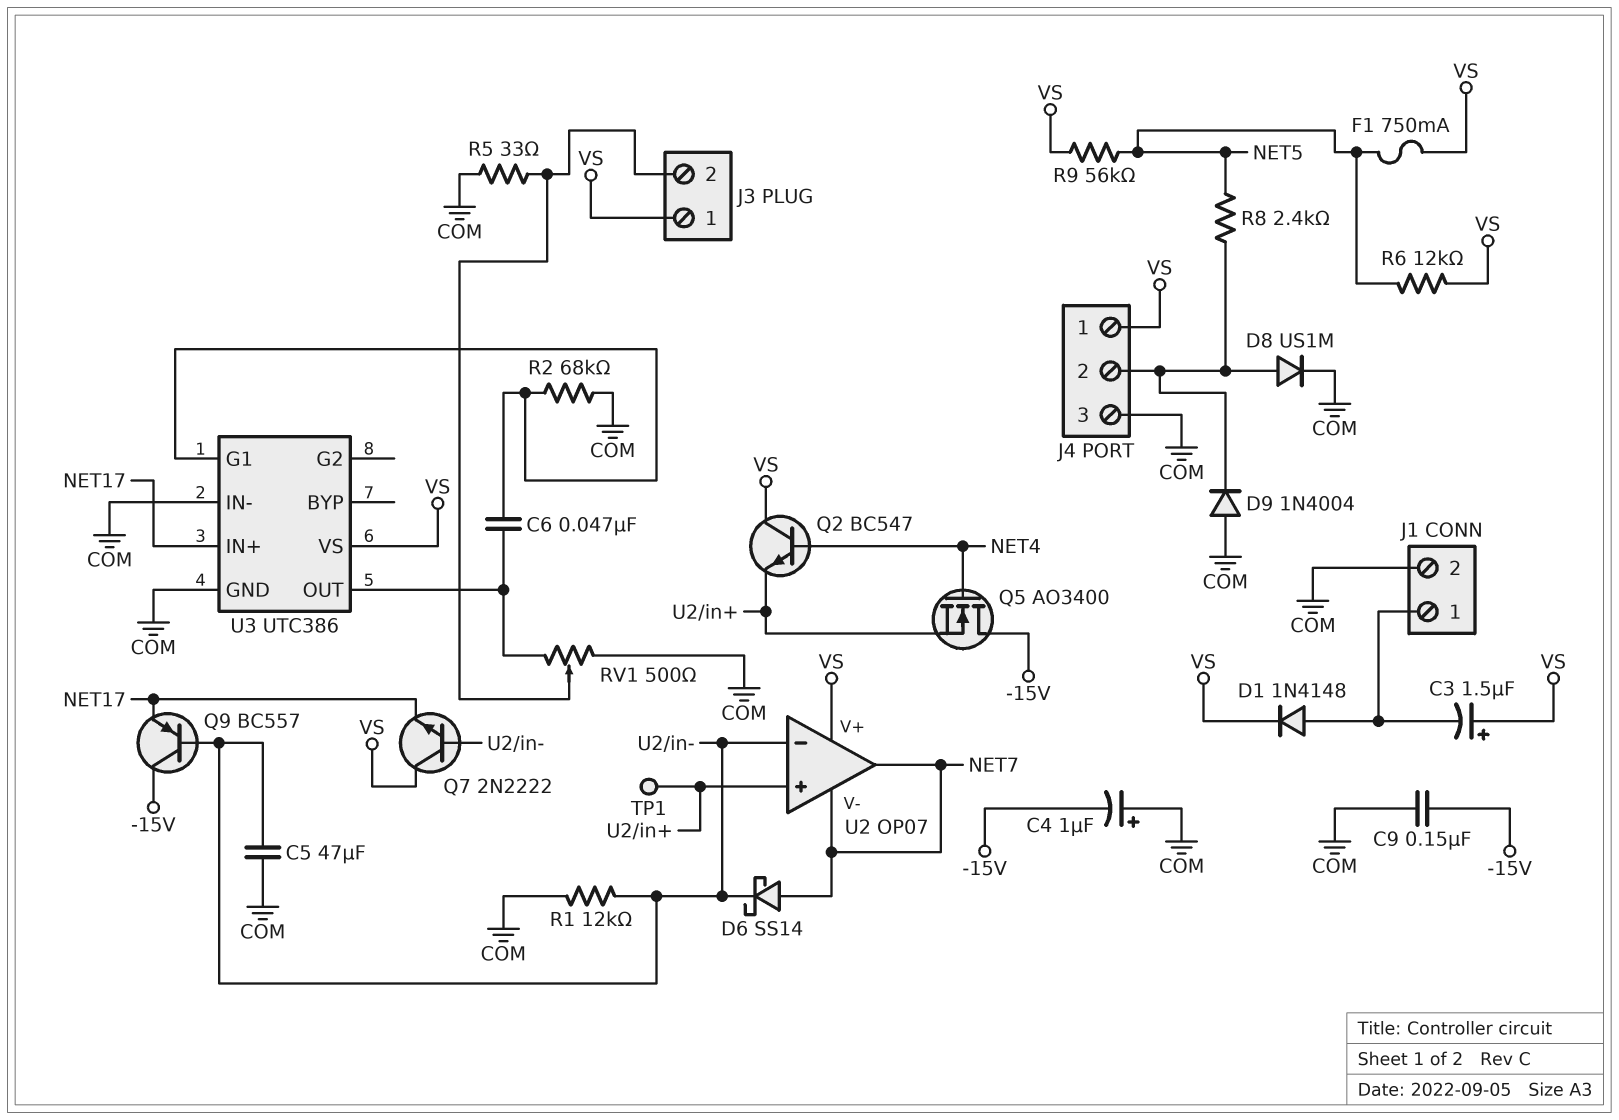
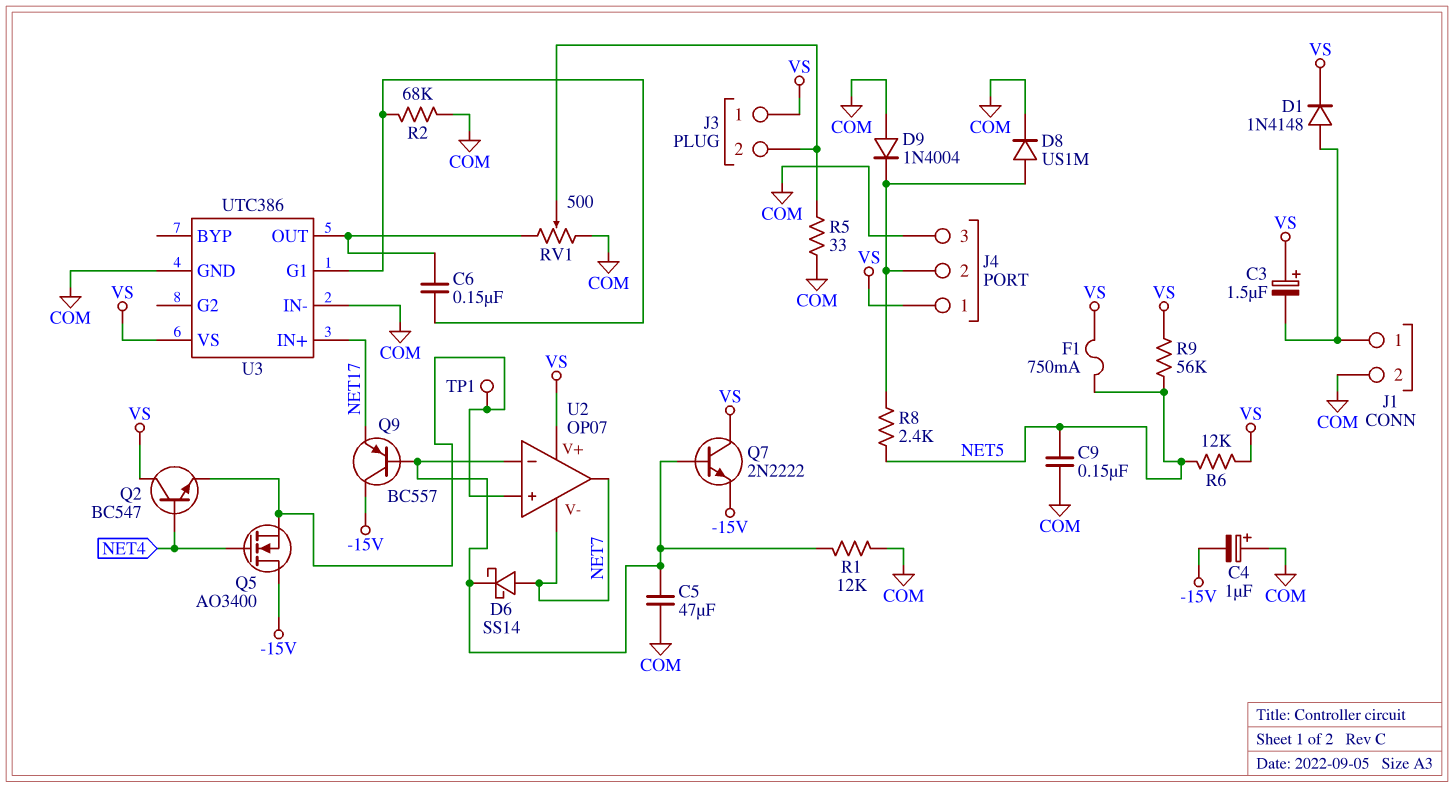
C6: 47nF (U3/G1, U3/OUT) -> 150nF (U3/G1, U3/OUT)
C9: 150nF (-15V, COM) -> 150nF (COM, NET5)
Q7: NPN 2N2222 (B U2/in-, C VS, E NET17) -> NPN 2N2222 (B U2/in-, C VS, E -15V)

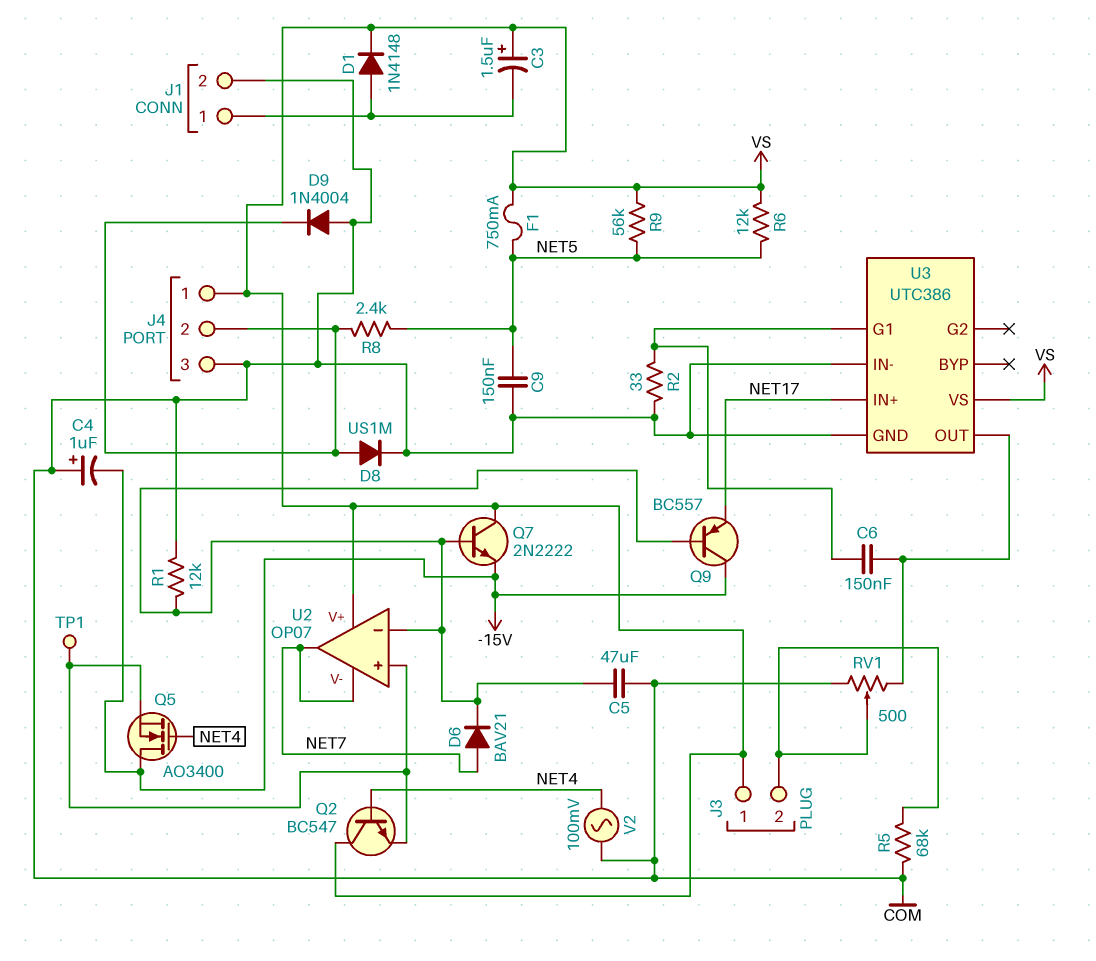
D6: schottky SS14 (A NET7, K U2/in-) -> diode BAV21 (A NET7, K U2/in-)
R2: 68k (COM, U3/G1) -> 33 (COM, U3/G1)
R5: 33 (COM, J3/2) -> 68k (COM, J3/2)
V2: none -> AC 100mV (COM, NET4)

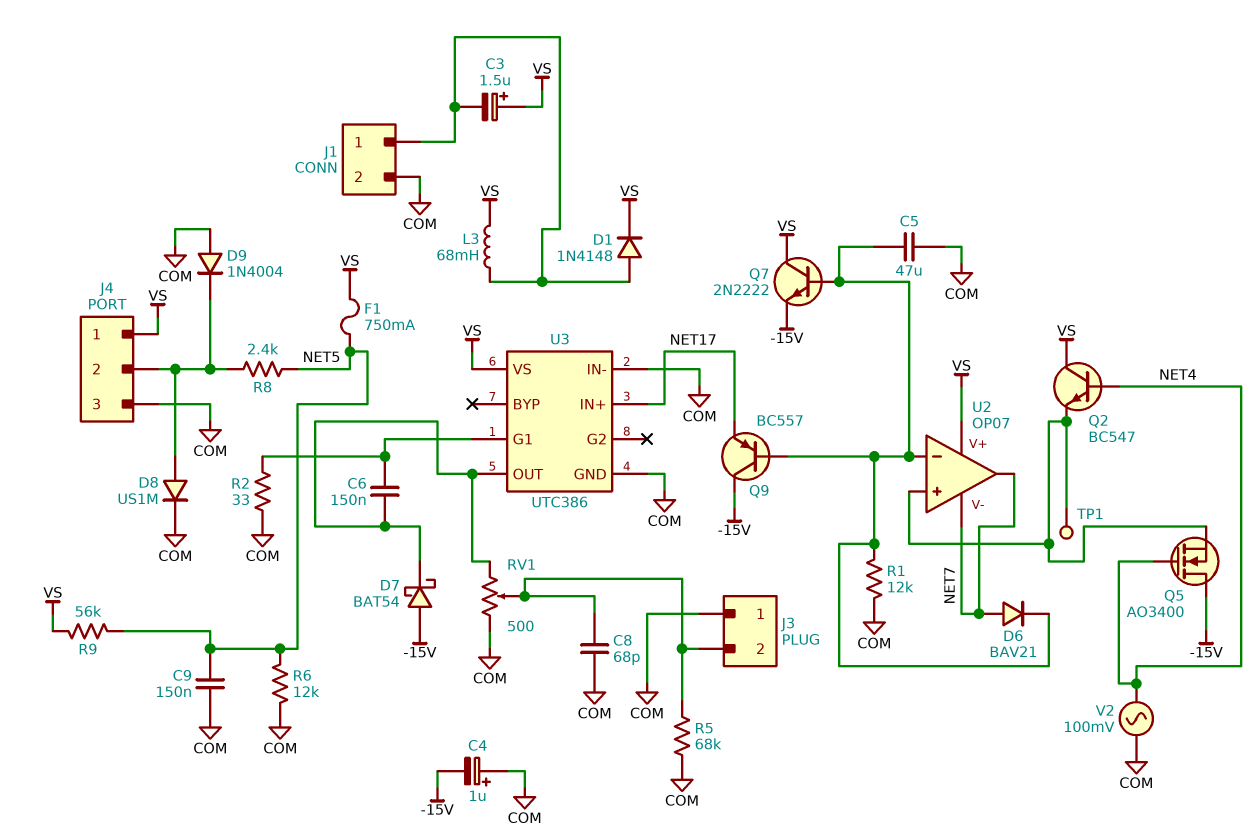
C8: none -> 68pF (COM, J3/2)
D7: none -> schottky BAT54 (A -15V, K U3/OUT)
J3 pin 1: VS -> COM
L3: none -> 68mH (J1/1, VS)
R6: 12k (NET5, VS) -> 12k (COM, NET5)

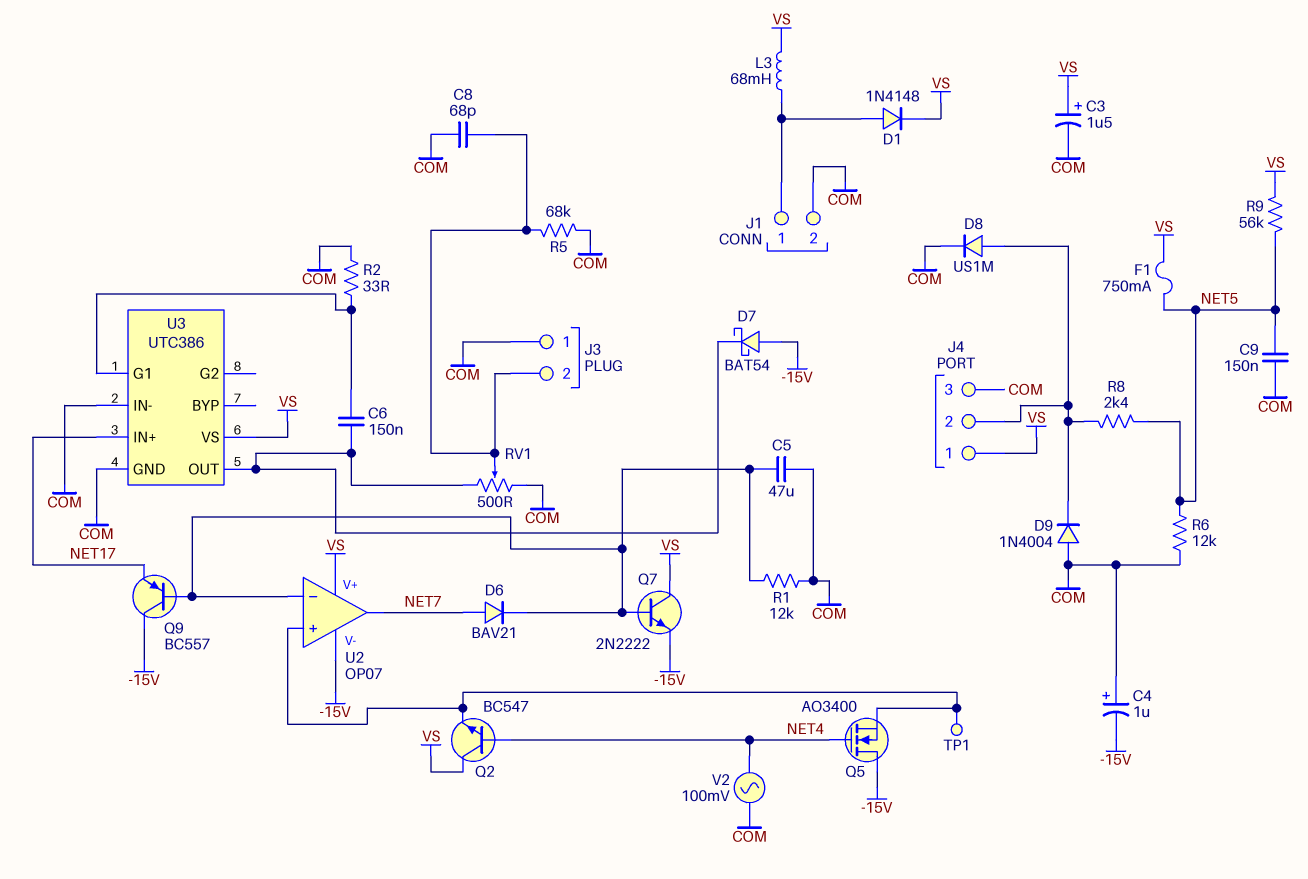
C3: 1.5uF (plus VS, minus J1/1) -> 1.5uF (plus VS, minus COM)
U2 pin V-: NET7 -> -15V

